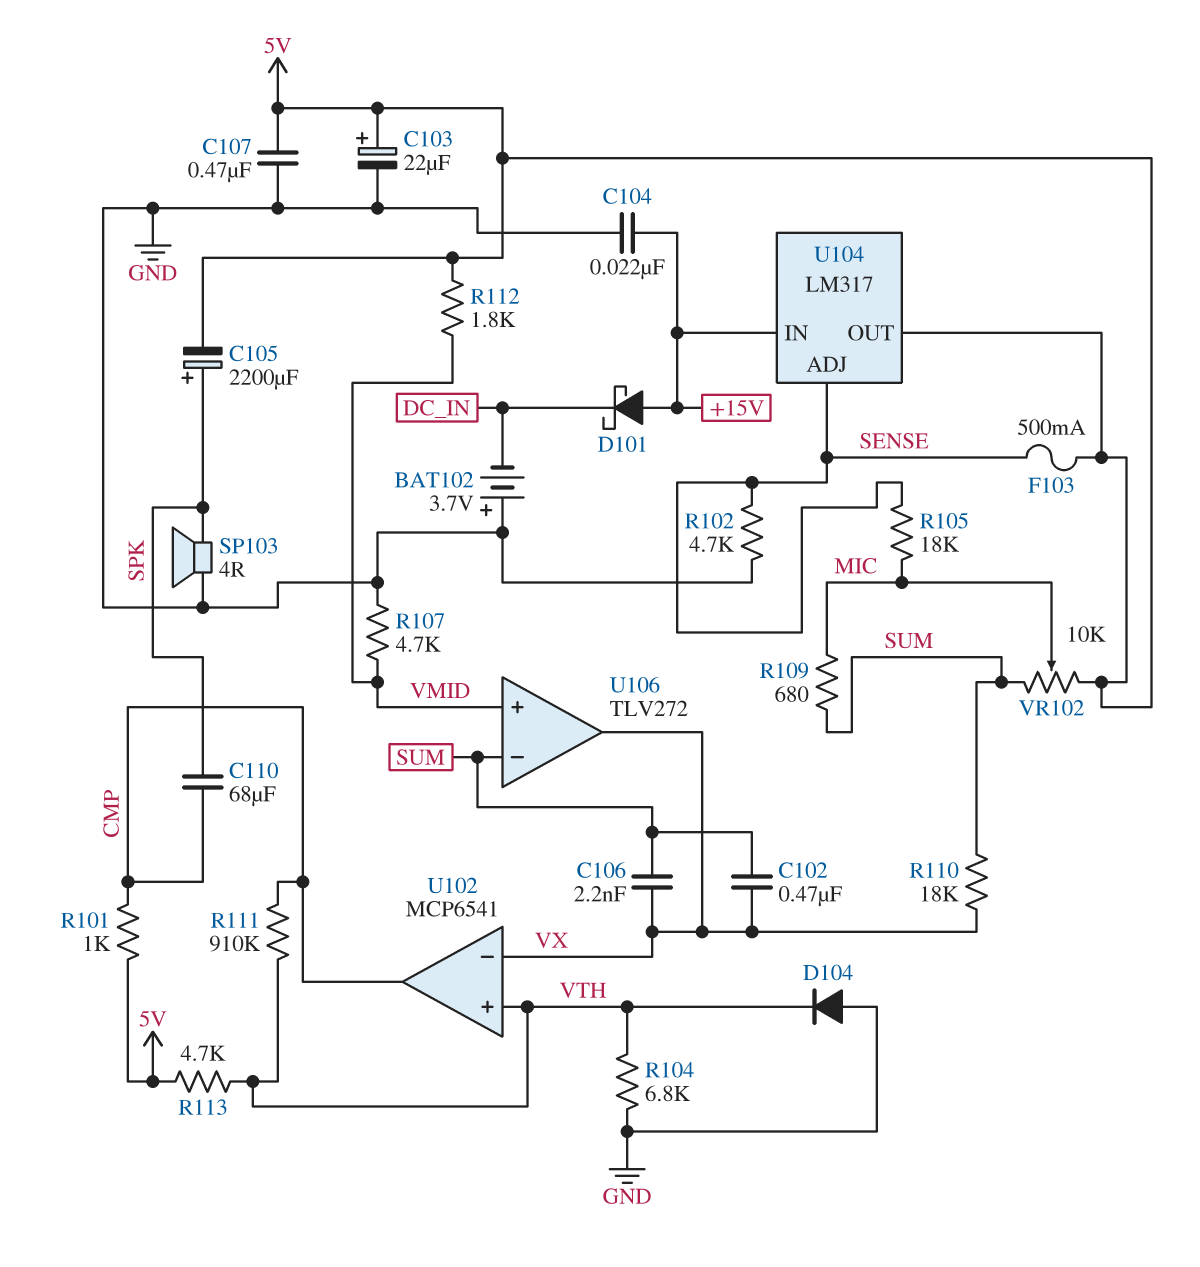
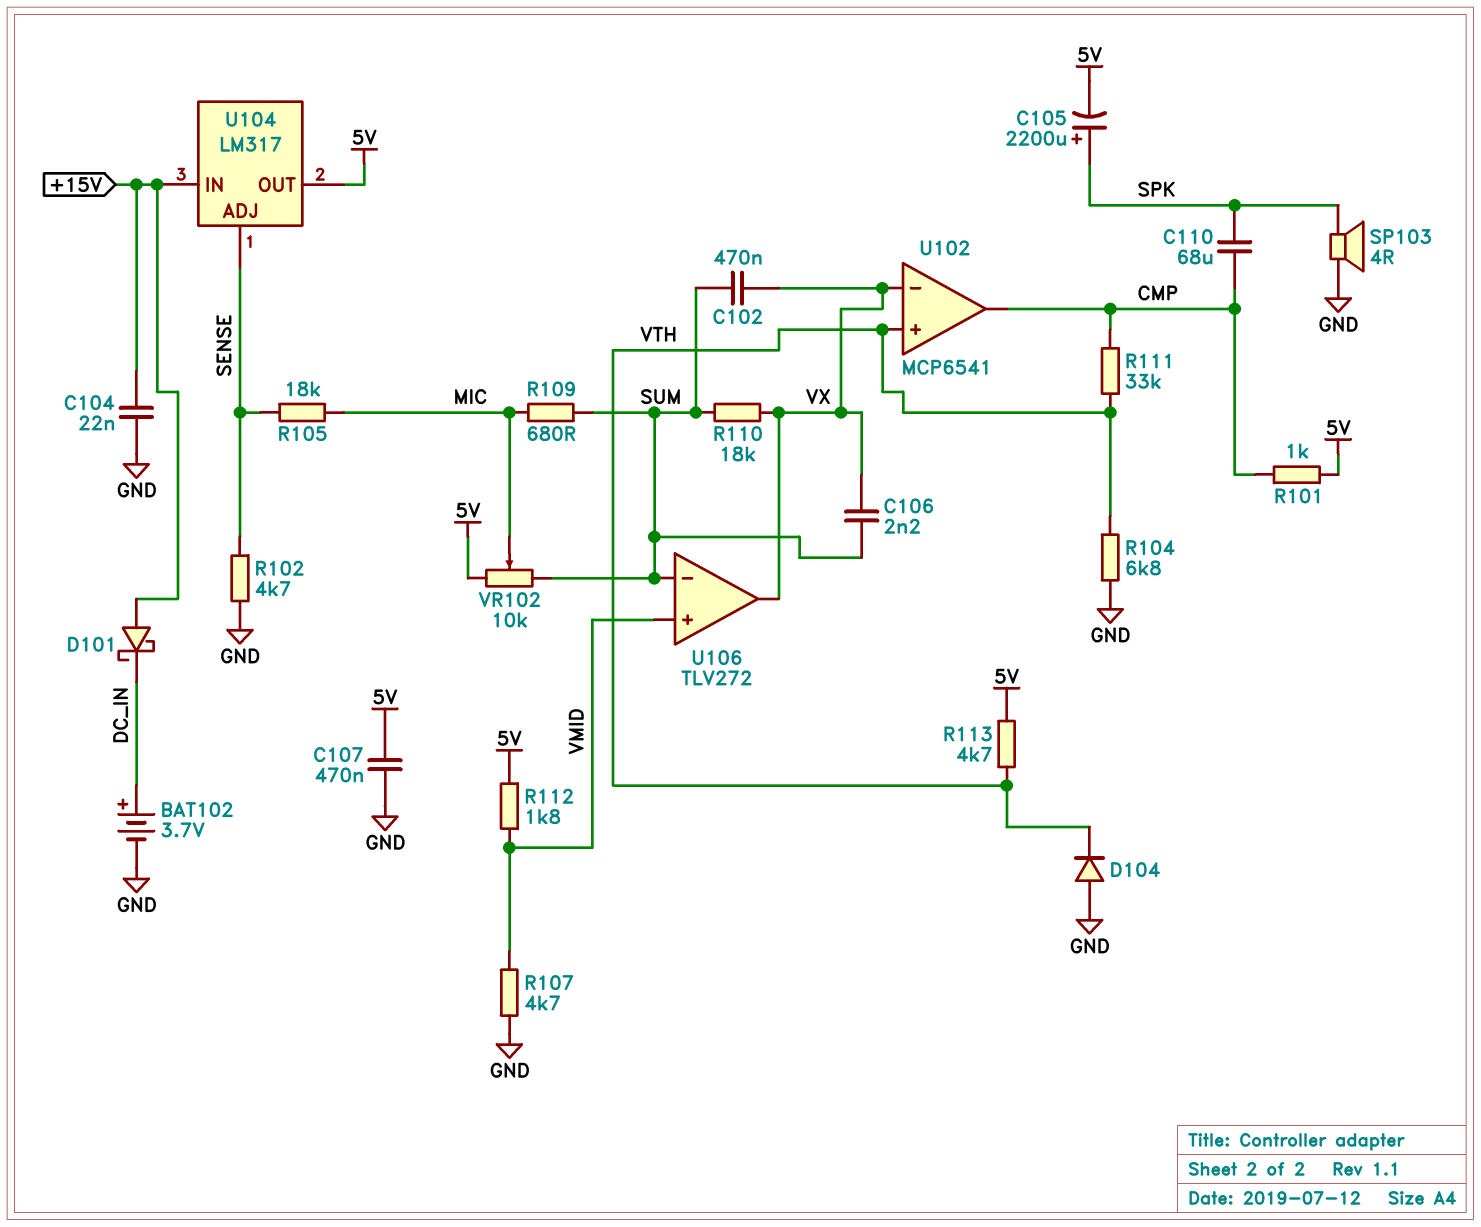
BAT102: 3.7V (plus GND, minus DC_IN) -> 3.7V (plus DC_IN, minus GND)
C103: 22uF (plus 5V, minus GND) -> none
F103: 500mA (5V, SENSE) -> none
R111: 910k (CMP, VTH) -> 33k (CMP, VTH)

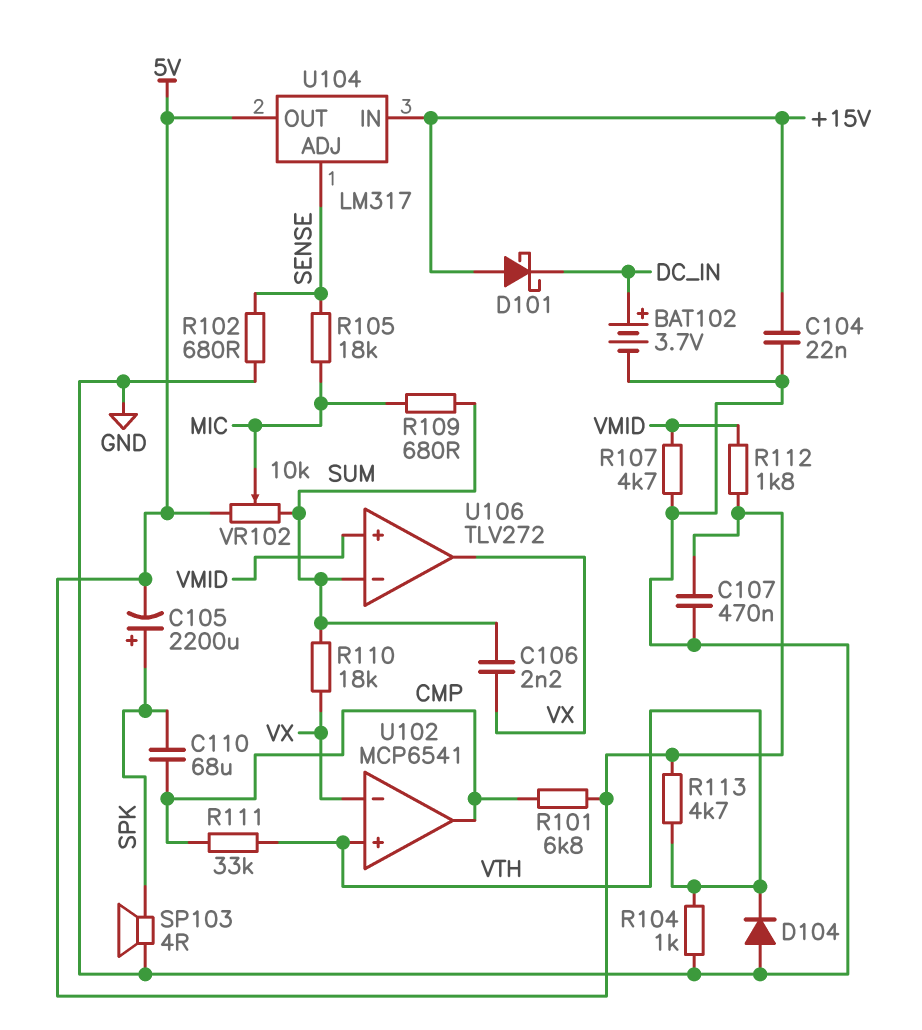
C102: 470nF (SUM, VX) -> none
R101: 1k (5V, CMP) -> 6.8k (5V, CMP)
R102: 4.7k (GND, SENSE) -> 680 (GND, SENSE)
R104: 6.8k (GND, VTH) -> 1k (GND, VTH)

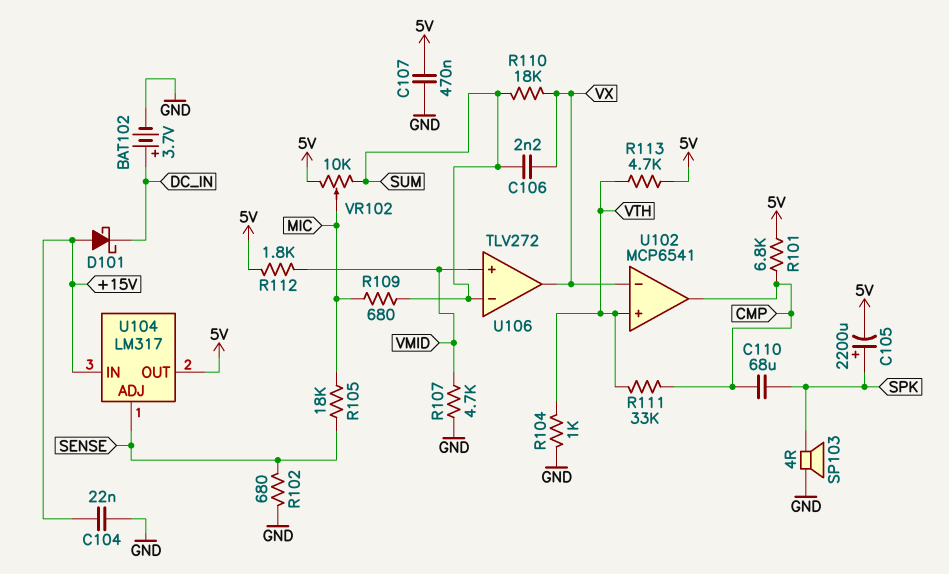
D104: diode (A GND, K VTH) -> none

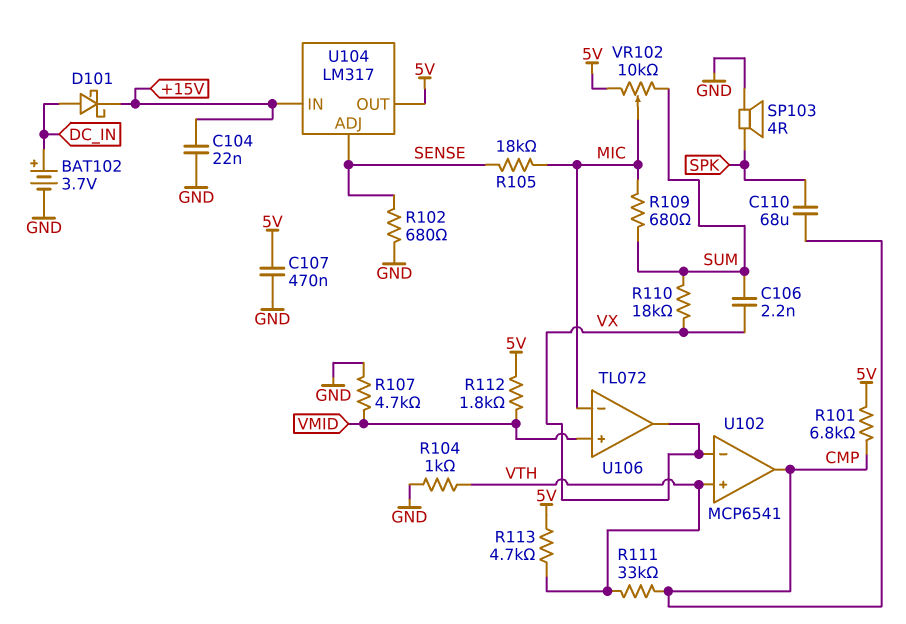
C105: 2200uF (plus SPK, minus 5V) -> none
D101: schottky (A +15V, K DC_IN) -> schottky (A DC_IN, K +15V)
U106: TLV272 -> TL072
U106 pin in-: SUM -> MIC

